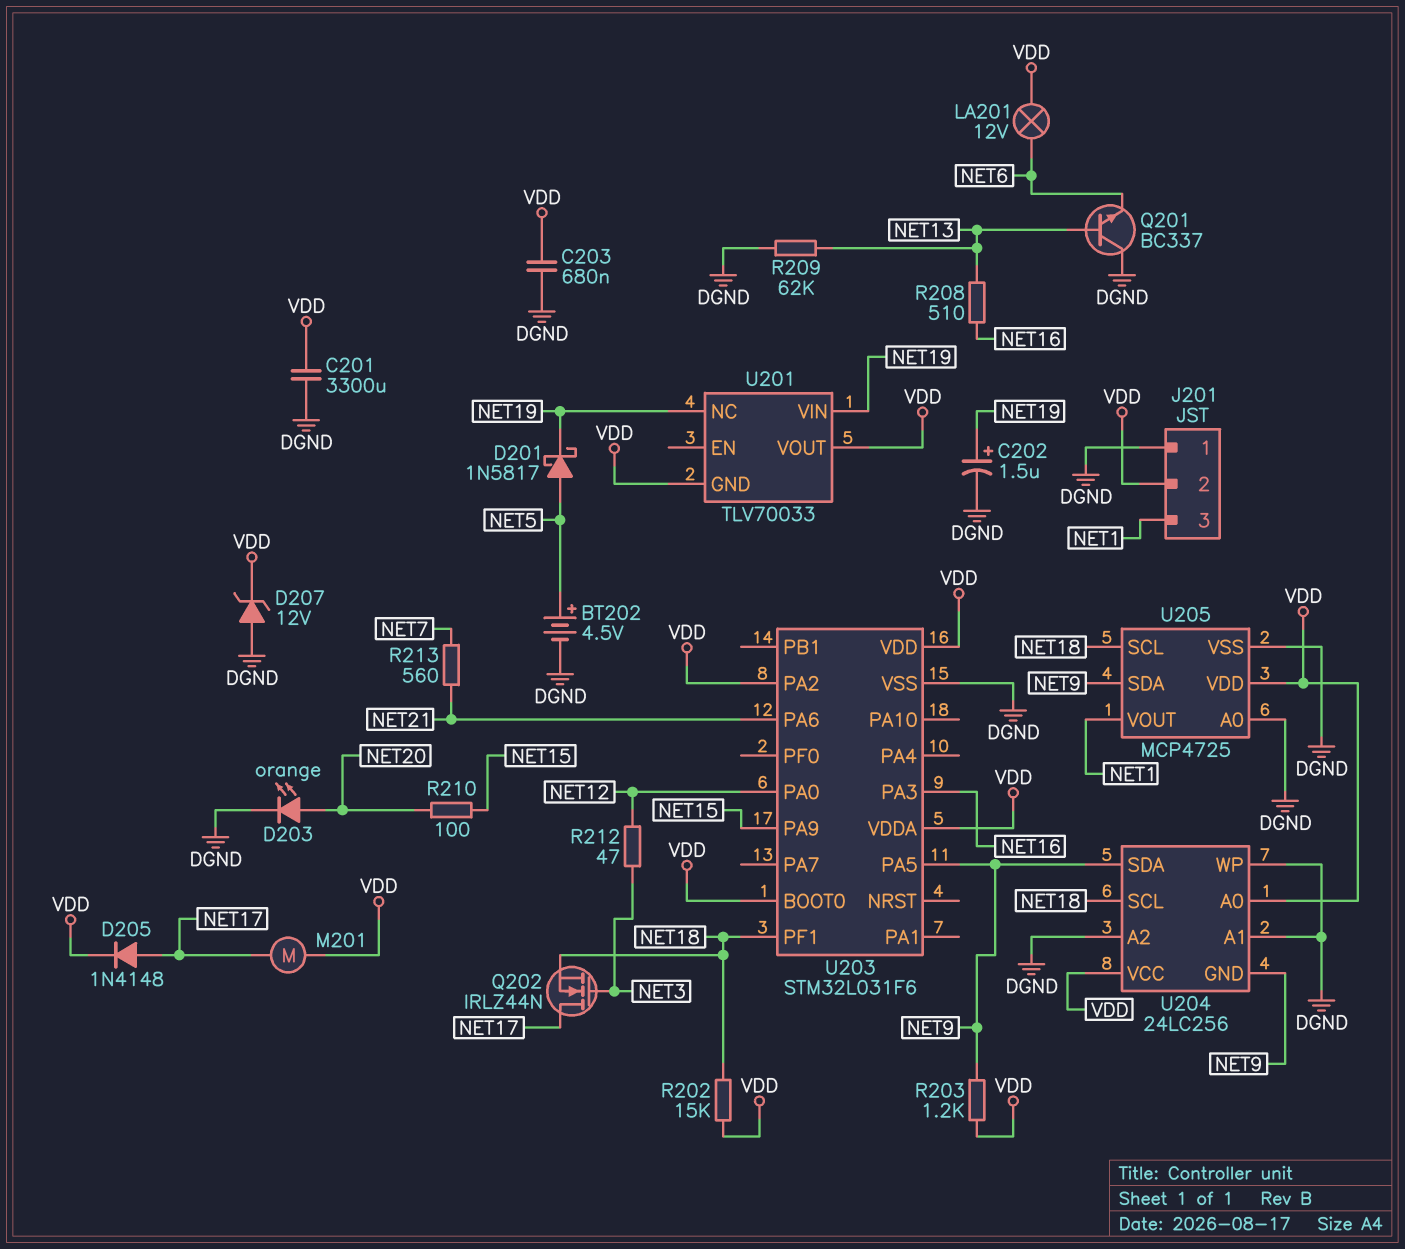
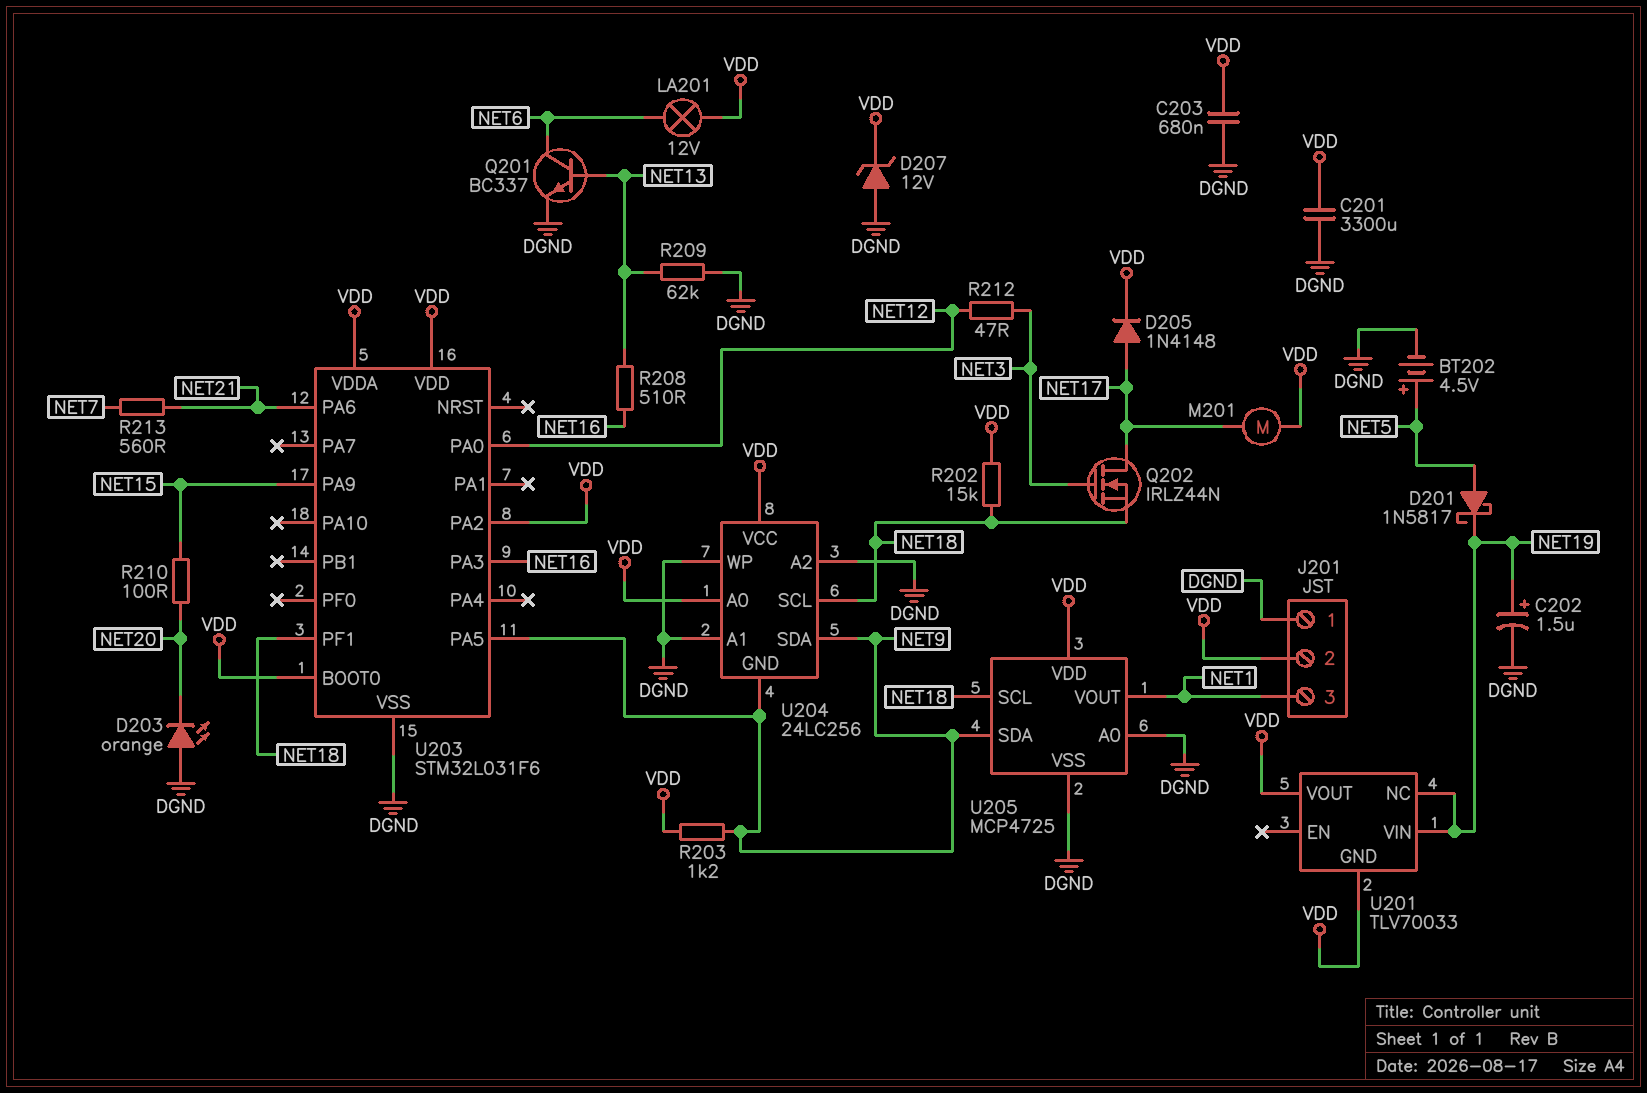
D203: LED orange (A NET20, K DGND) -> LED orange (A DGND, K NET20)
Q201: NPN BC337 (B NET13, C DGND, E NET6) -> NPN BC337 (B NET13, C NET6, E DGND)

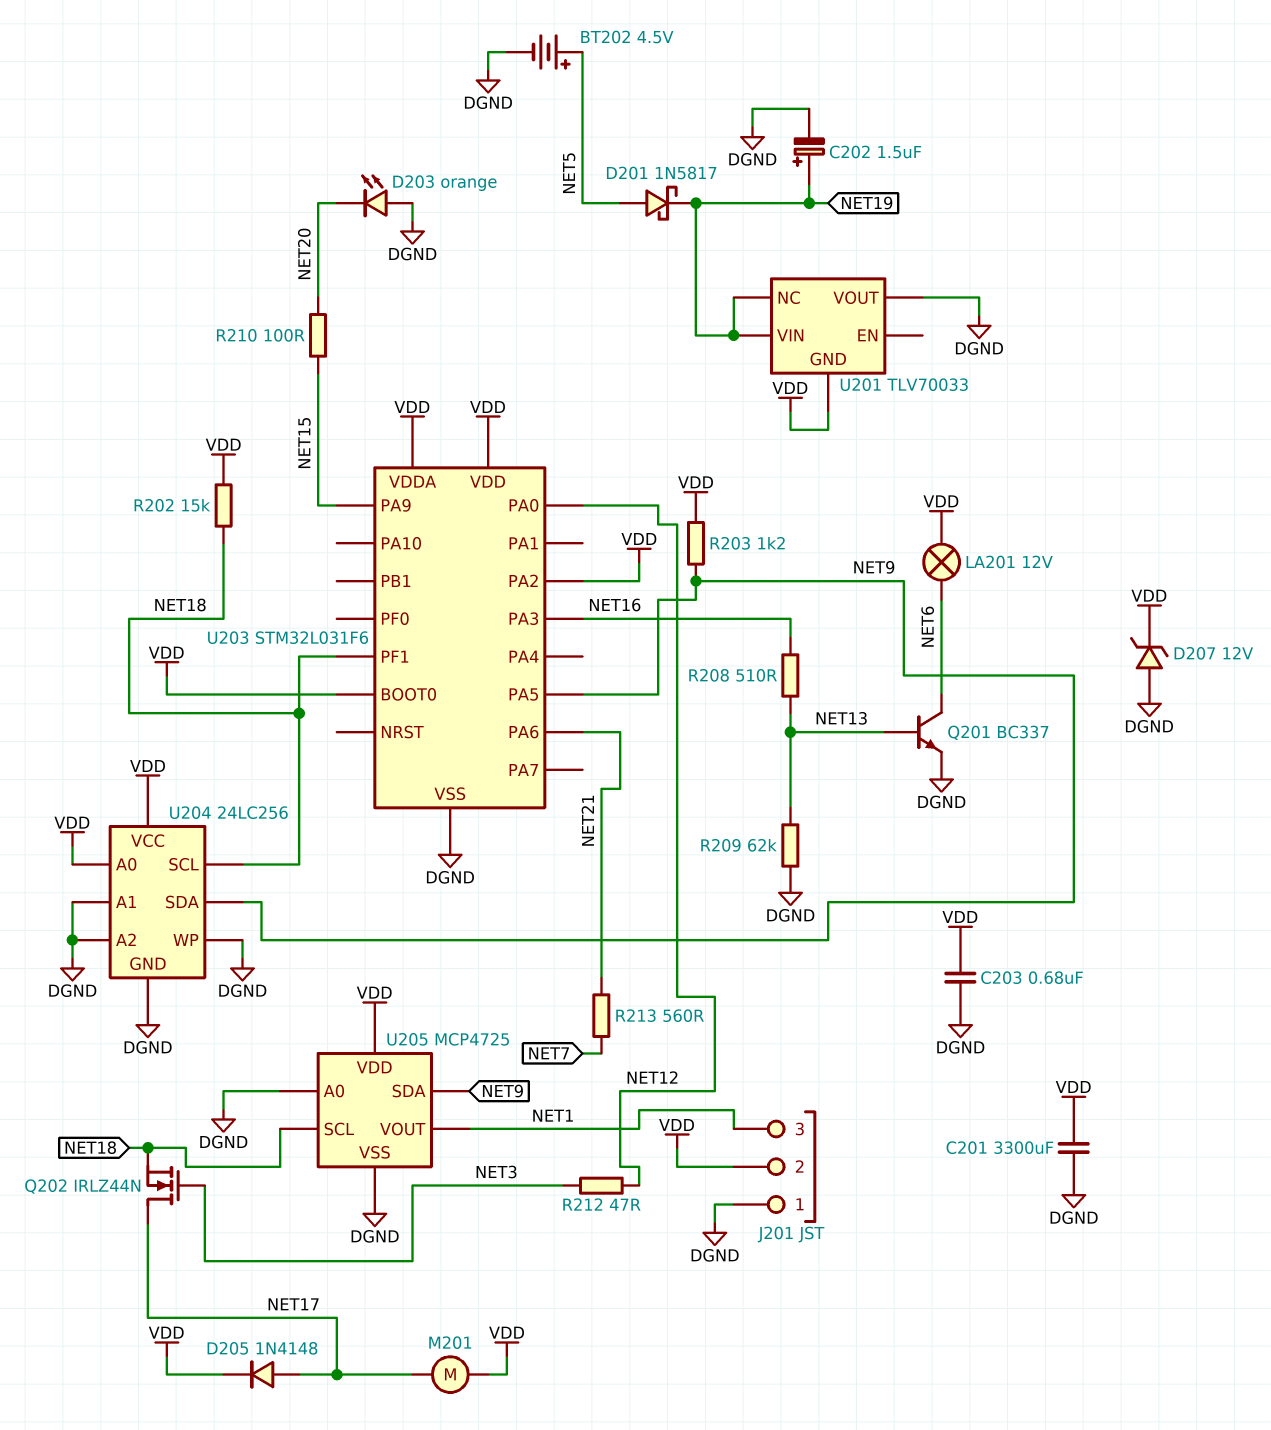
U201 pin VOUT: VDD -> DGND
U204 pin GND: NET9 -> DGND

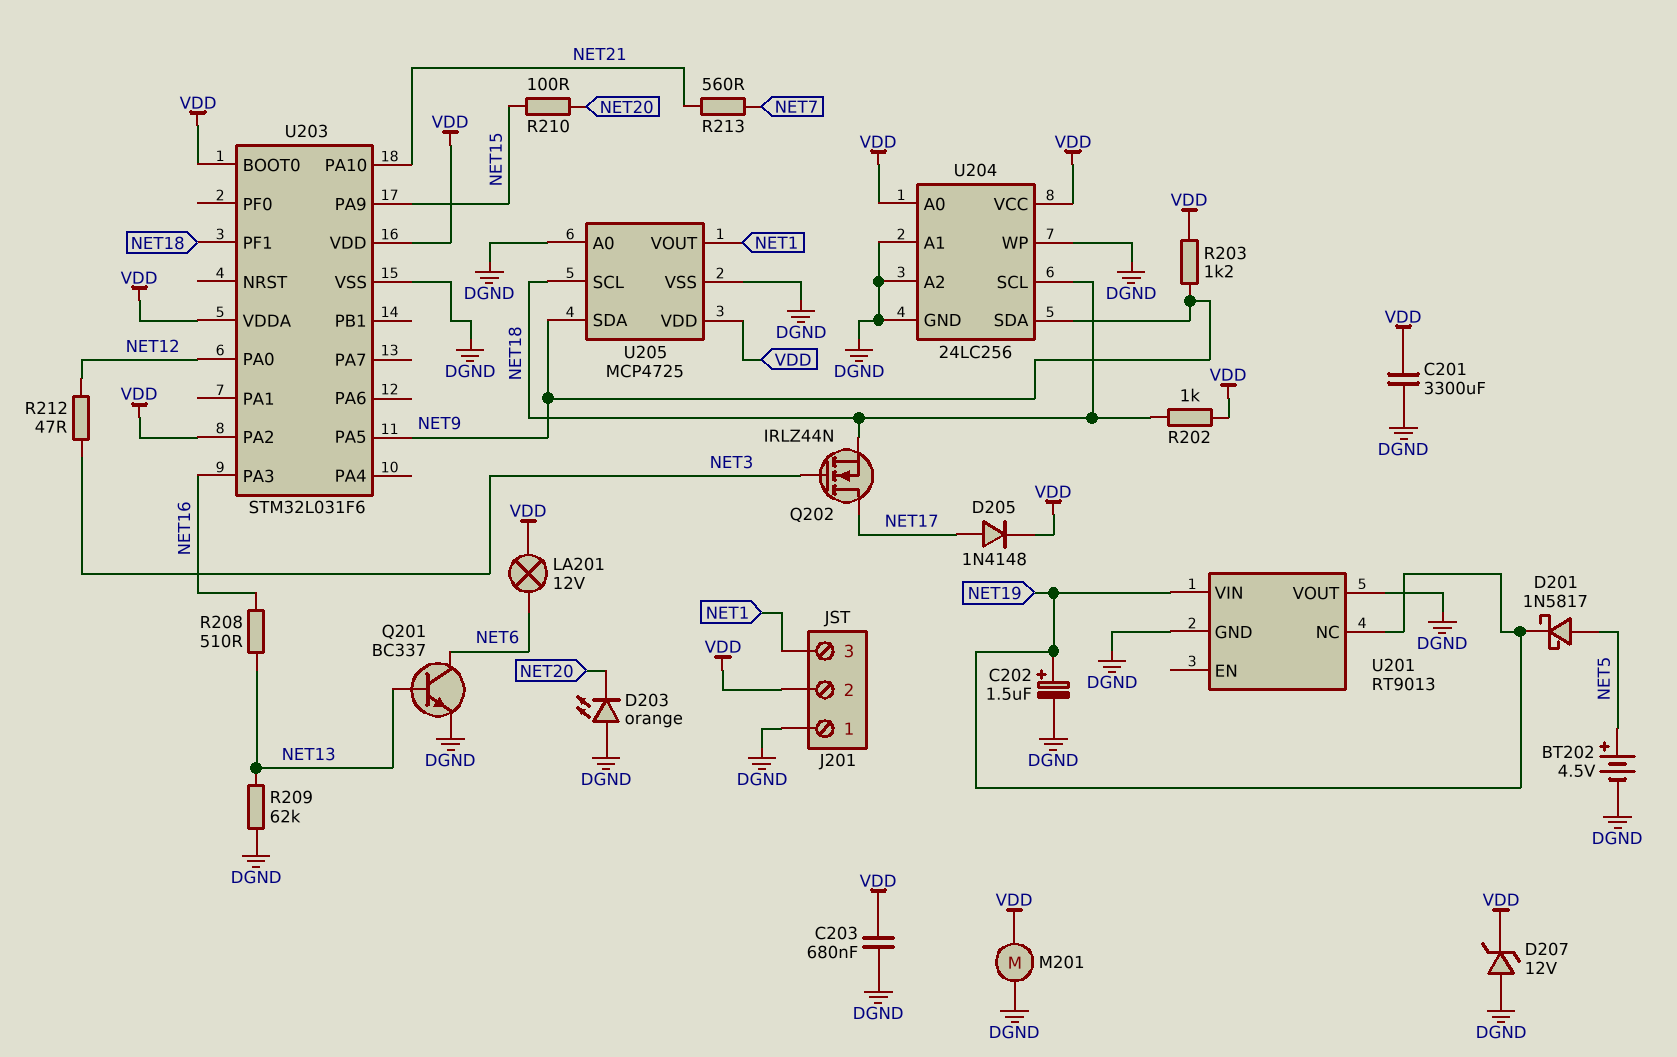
M201: motor (NET17, VDD) -> motor (DGND, VDD)
R202: 15k (NET18, VDD) -> 1k (NET18, VDD)
U201: TLV70033 -> RT9013
U201 pin GND: VDD -> DGND
U203 pin PA6: NET21 -> none
U203 pin PA10: none -> NET21

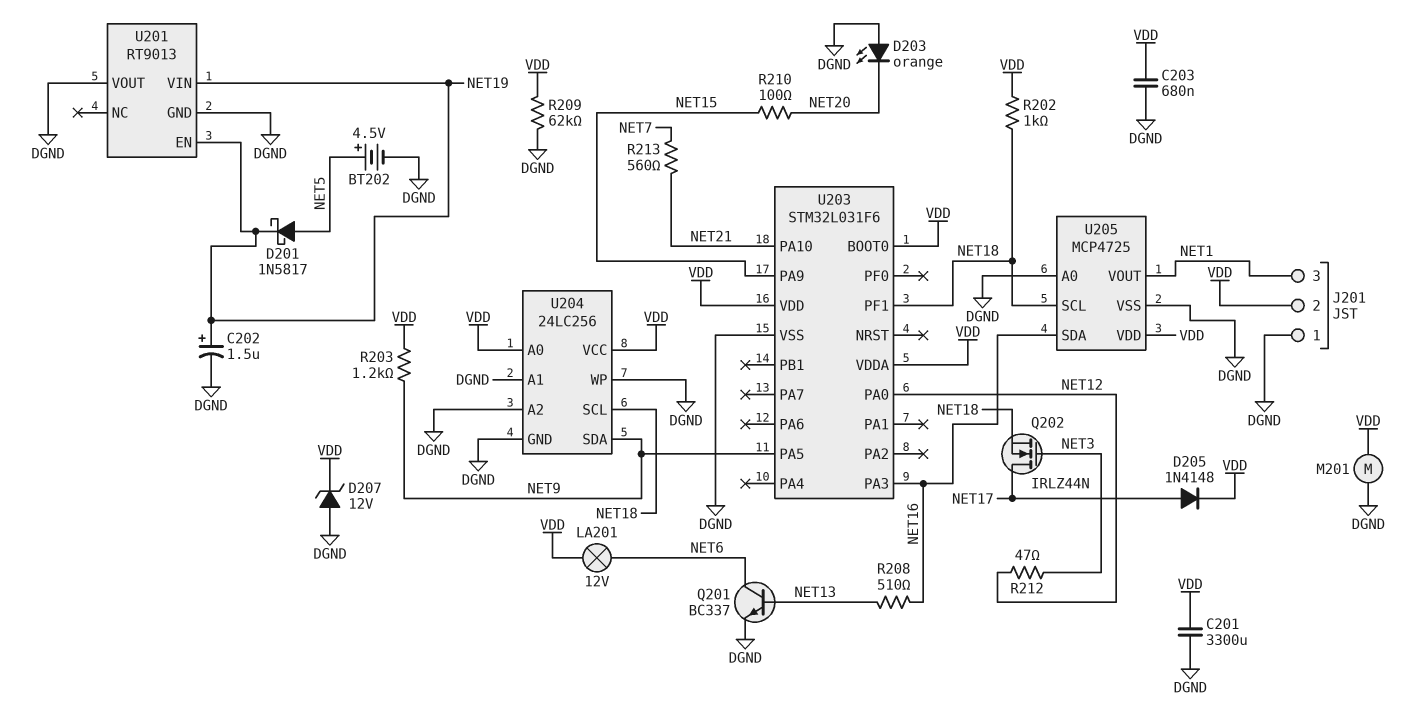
R209: 62k (DGND, NET13) -> 62k (DGND, VDD)
U201 pin EN: none -> NET19
U201 pin NC: NET19 -> none
U203 pin PA2: VDD -> none
U205 pin SDA: NET9 -> NET16

